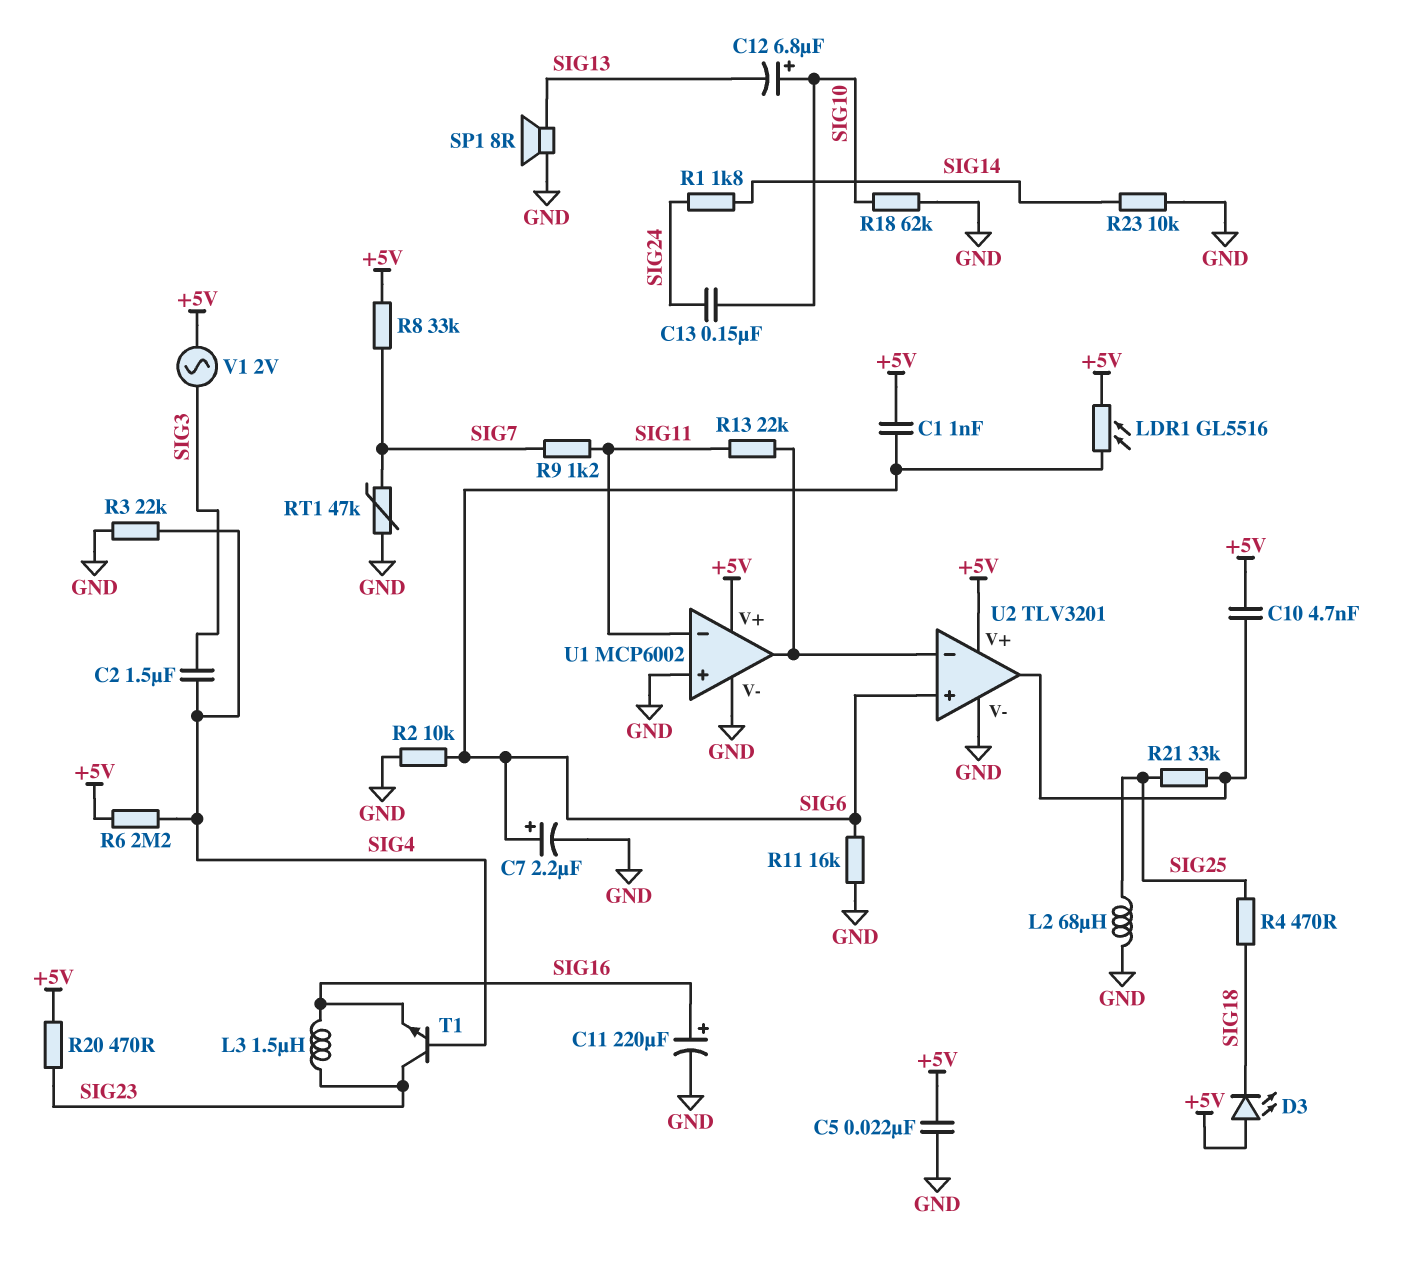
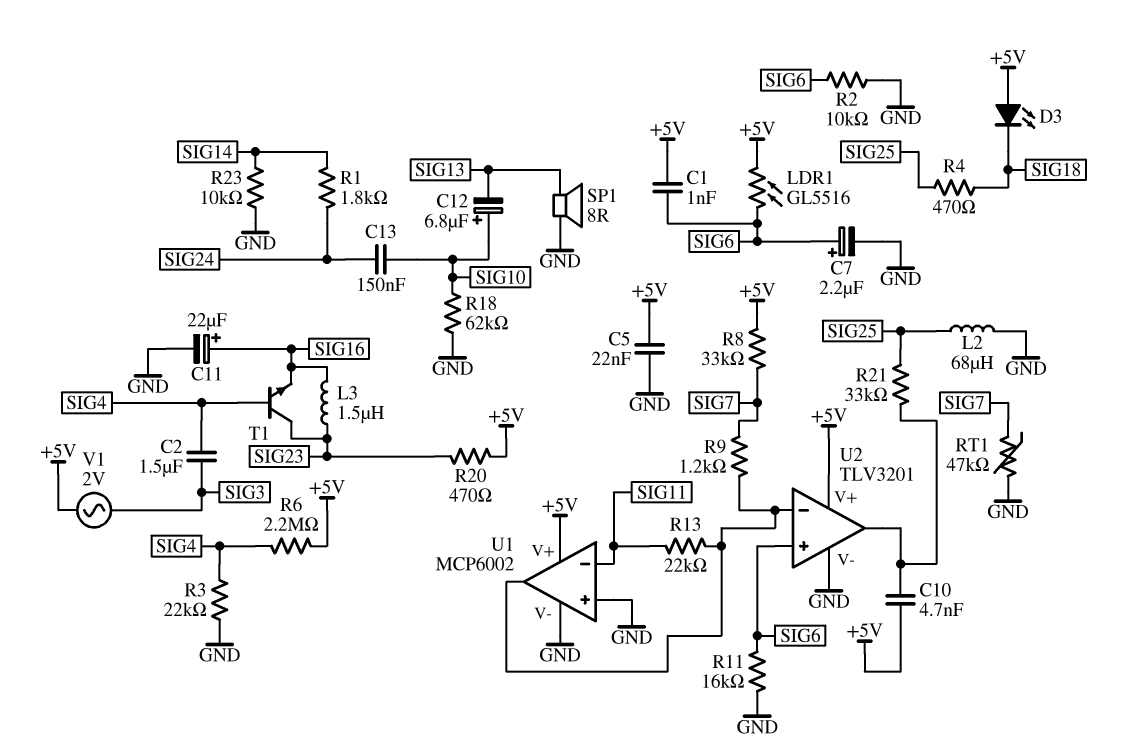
C11: 220uF (plus SIG16, minus GND) -> 22uF (plus SIG16, minus GND)
R9: 1.2k (SIG7, SIG11) -> 1.2k (SIG7, U1/out)

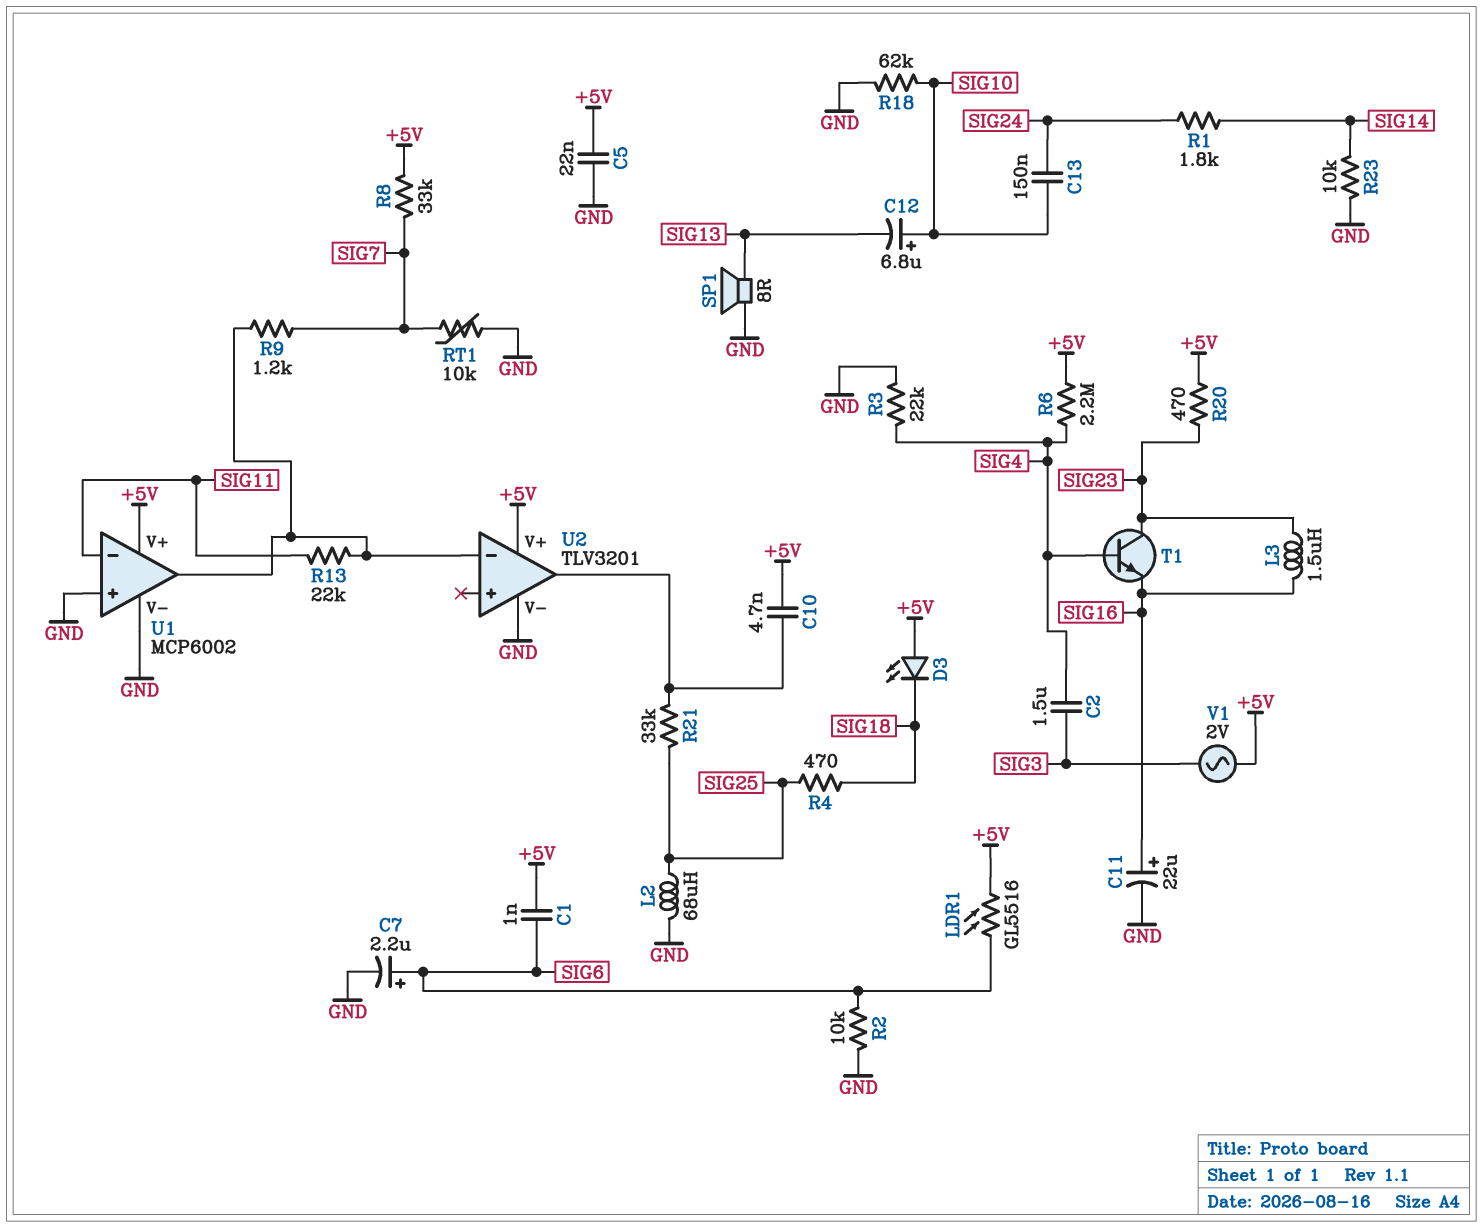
R11: 16k (GND, SIG6) -> none
RT1: 47k (GND, SIG7) -> 10k (GND, SIG7)
U2 pin in+: SIG6 -> none

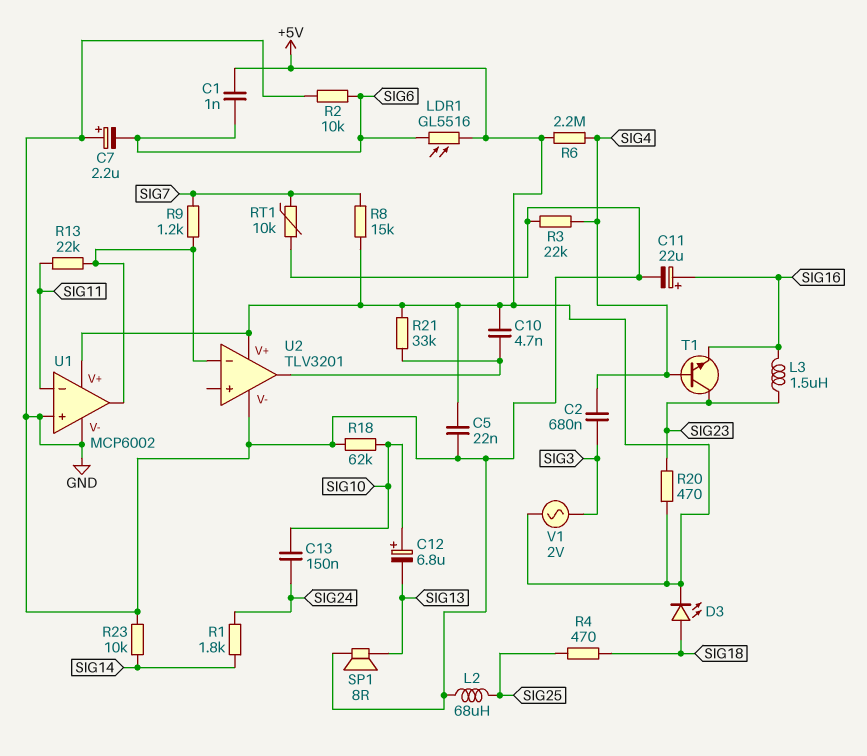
C2: 1.5uF (SIG3, SIG4) -> 680nF (SIG3, SIG4)
C7: 2.2uF (plus SIG6, minus GND) -> 2.2uF (plus GND, minus SIG6)
D3: LED (A +5V, K SIG18) -> LED (A SIG18, K +5V)
R8: 33k (+5V, SIG7) -> 15k (+5V, SIG7)
R21: 33k (SIG25, U2/out) -> 33k (+5V, U2/out)

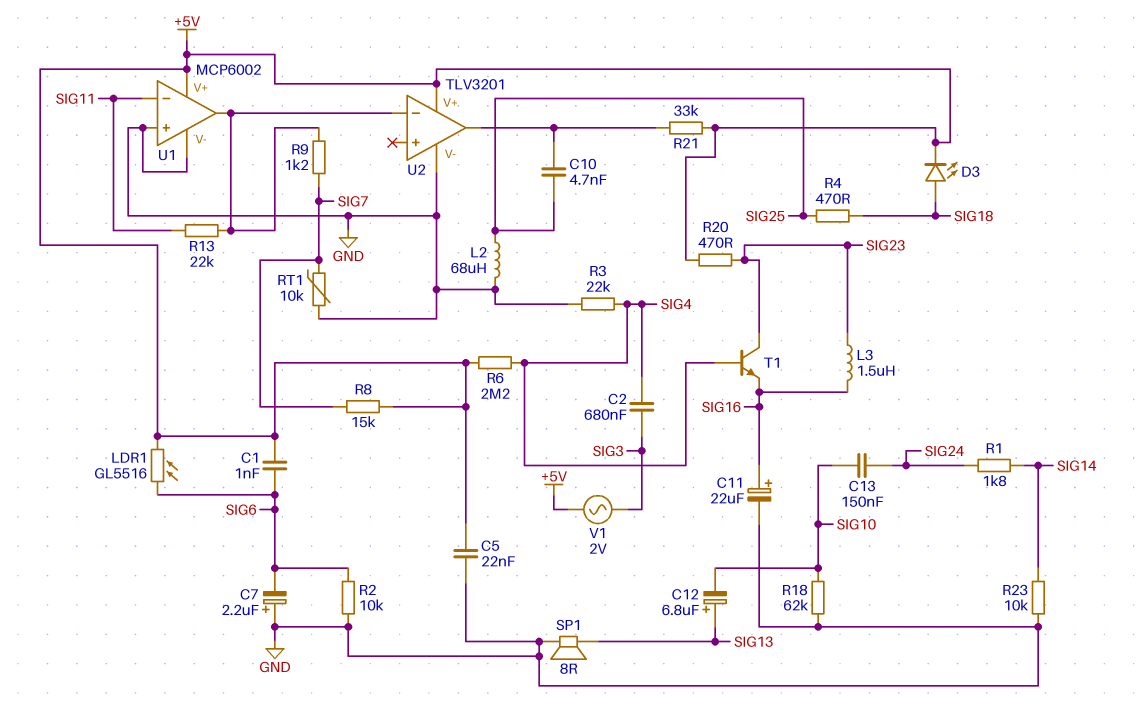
C10: 4.7nF (+5V, U2/out) -> 4.7nF (SIG25, U2/out)
C12: 6.8uF (plus SIG10, minus SIG13) -> 6.8uF (plus SIG13, minus SIG10)

